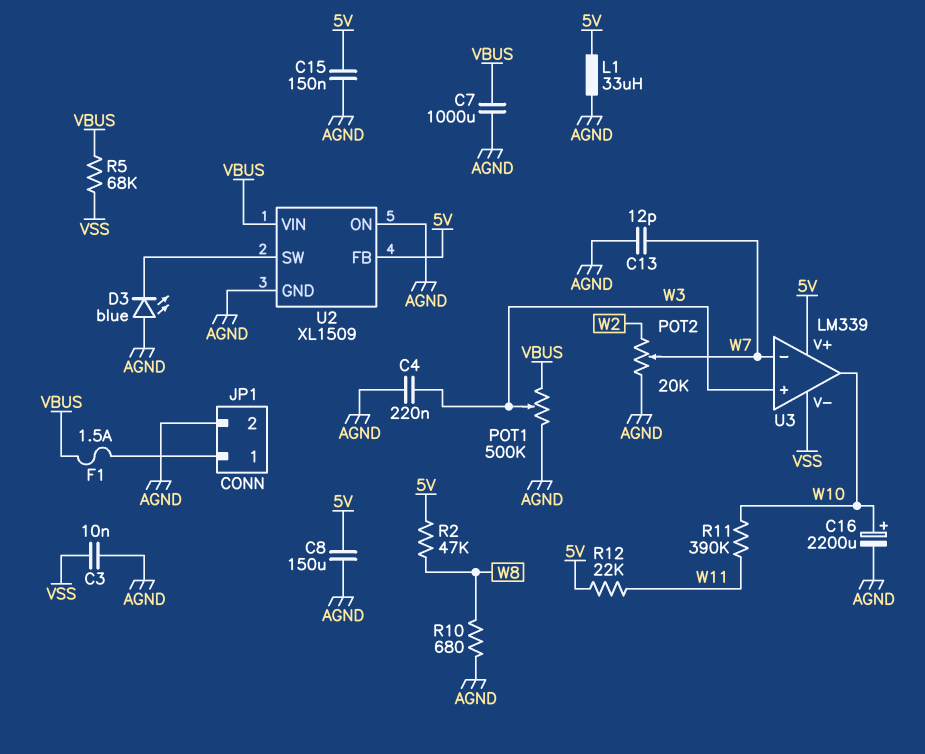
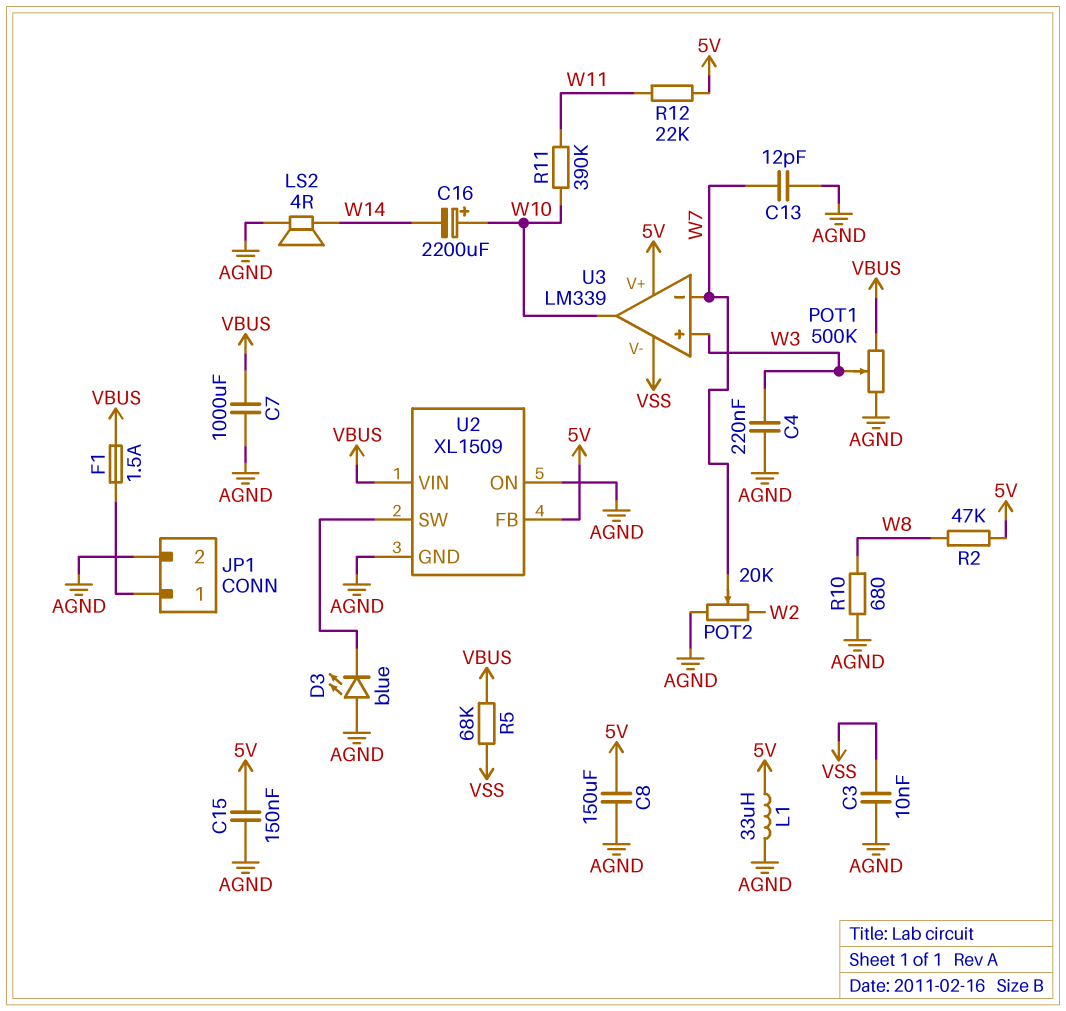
C16: 2200uF (plus W10, minus AGND) -> 2200uF (plus W10, minus W14)
LS2: none -> speaker 4R (AGND, W14)

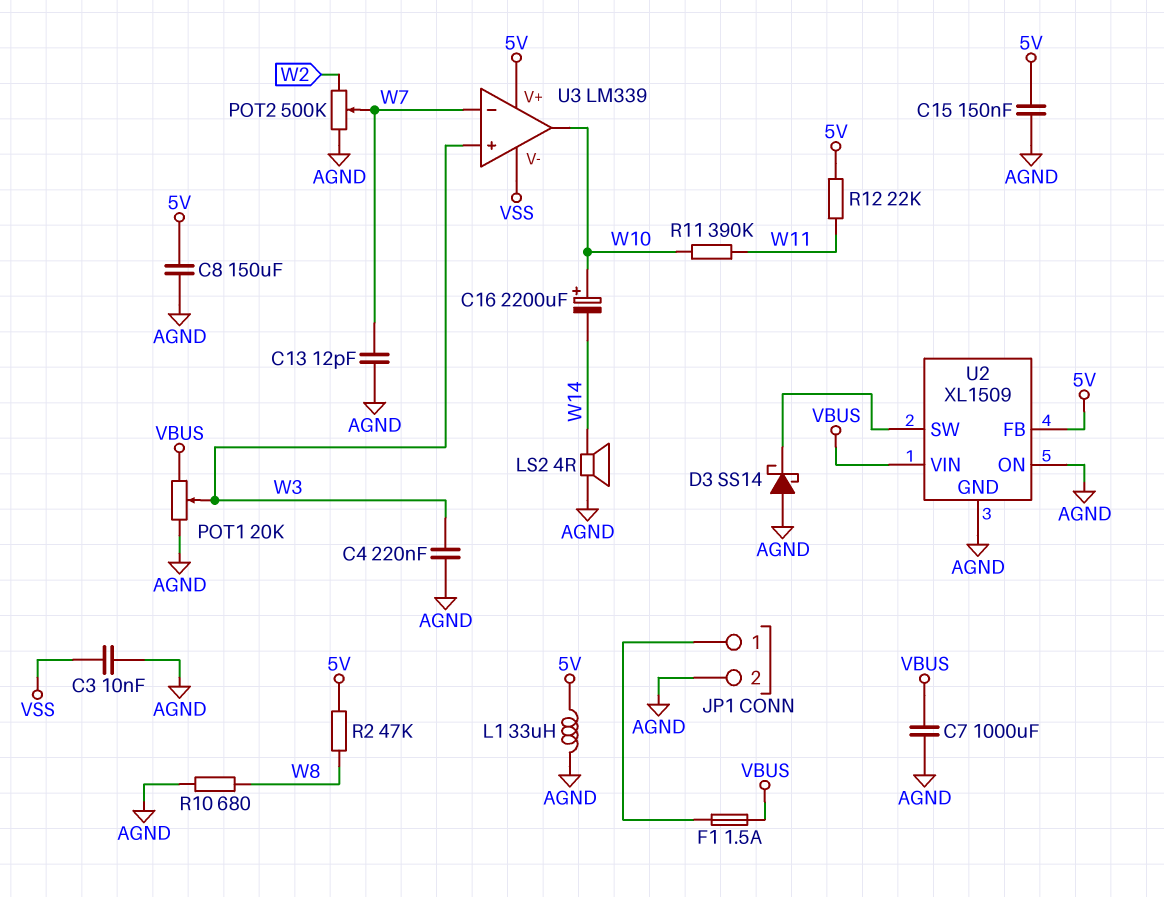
D3: LED blue (A AGND, K U2/SW) -> schottky SS14 (A AGND, K U2/SW)
POT1: 500k (AGND, VBUS, wiper W3) -> 20k (AGND, VBUS, wiper W3)
POT2: 20k (AGND, W2, wiper W7) -> 500k (AGND, W2, wiper W7)
R5: 68k (VBUS, VSS) -> none

